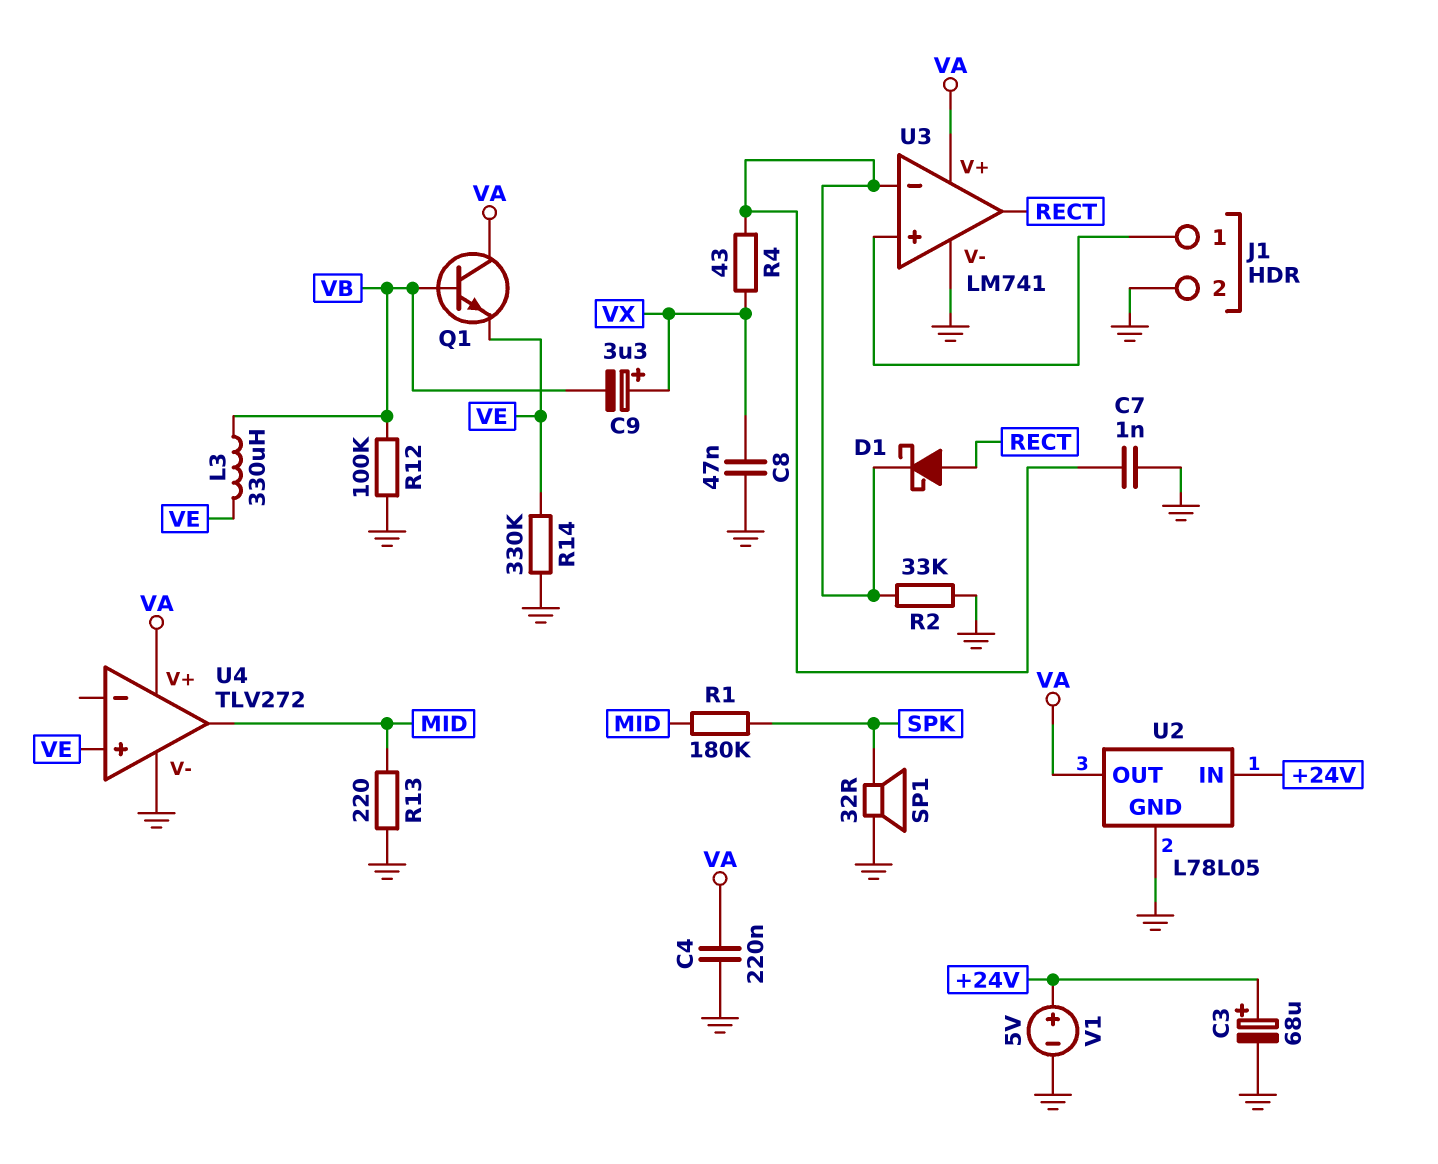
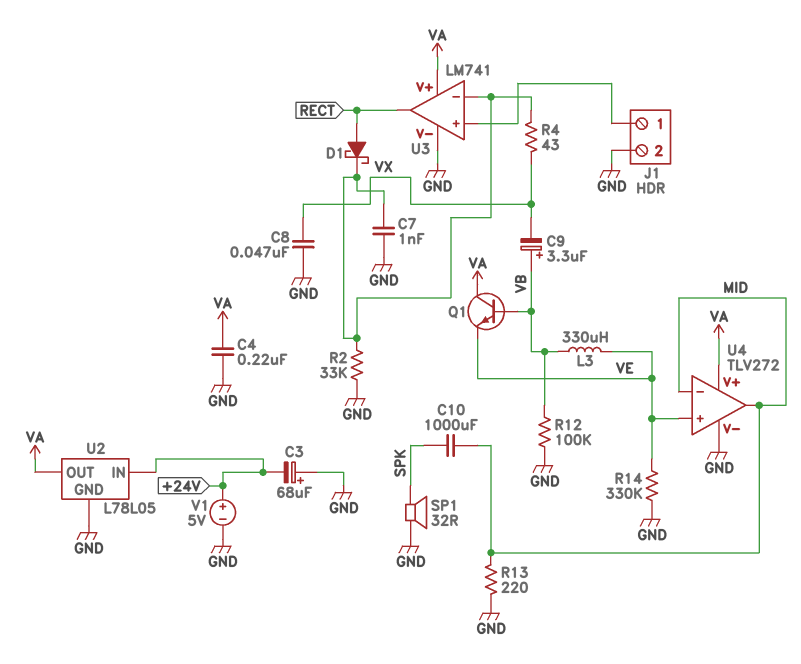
C3: 68uF (plus +24V, minus GND) -> 68uF (plus GND, minus +24V)
C9: 3.3uF (plus VX, minus VB) -> 3.3uF (plus VB, minus VX)
C10: none -> 1000uF (MID, SPK)
R1: 180k (MID, SPK) -> none
U4 pin in-: none -> MID

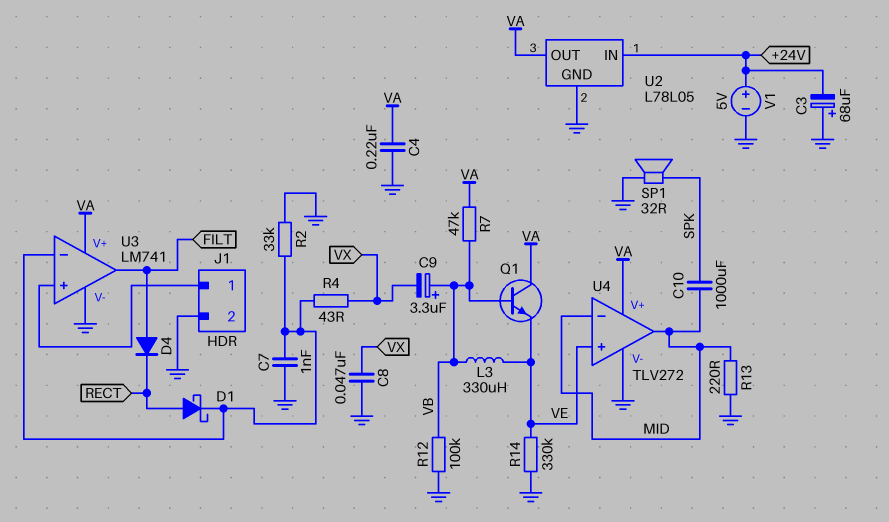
D4: none -> diode (A FILT, K RECT)
R7: none -> 47k (VA, VB)
U3 pin out: RECT -> FILT

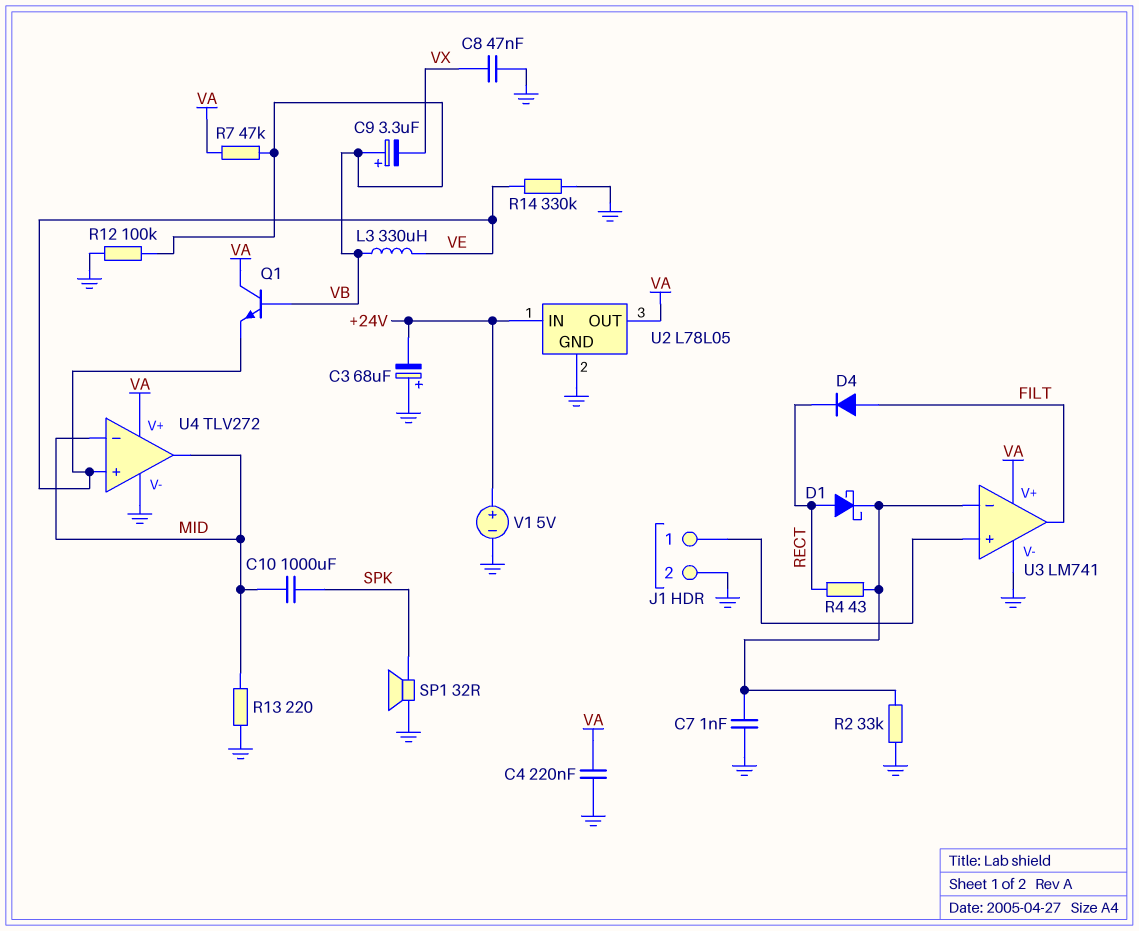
R4: 43 (U3/in-, VX) -> 43 (RECT, U3/in-)

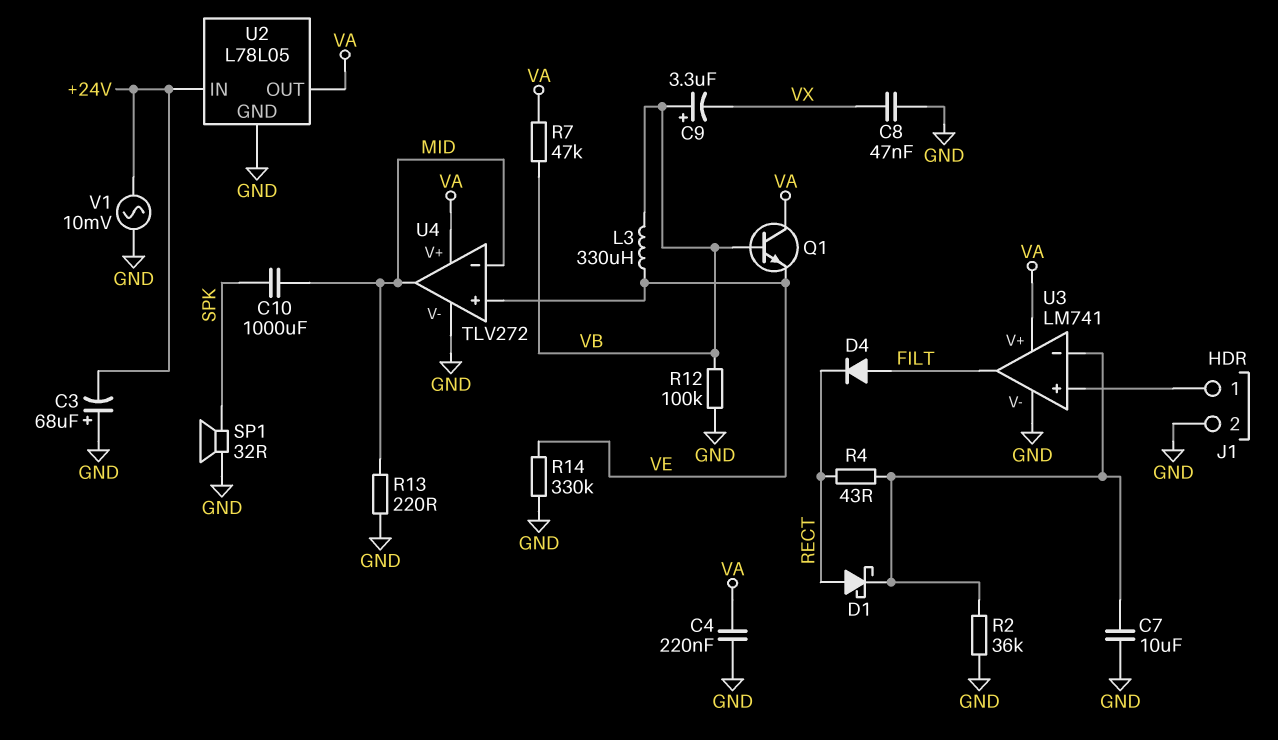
C7: 1nF (GND, U3/in-) -> 10uF (GND, U3/in-)
R2: 33k (GND, U3/in-) -> 36k (GND, U3/in-)
V1: 5V (plus +24V, minus GND) -> AC 10mV (+24V, GND)

